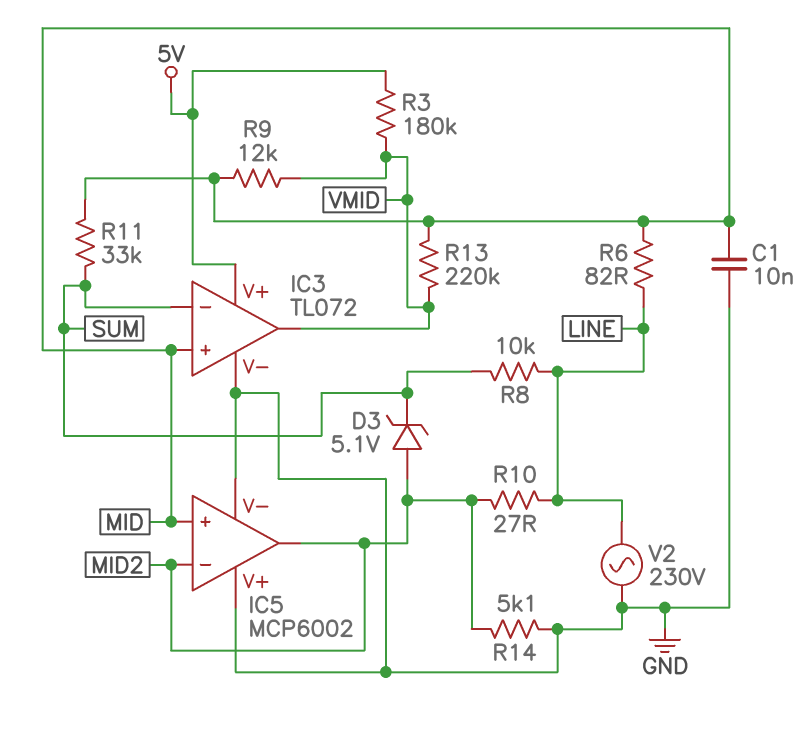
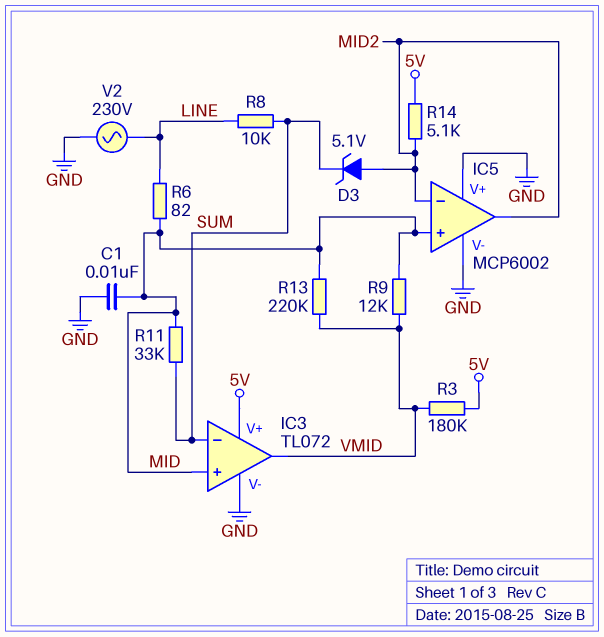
R10: 27 (LINE, MID2) -> none
R14: 5.1k (GND, MID2) -> 5.1k (5V, MID2)

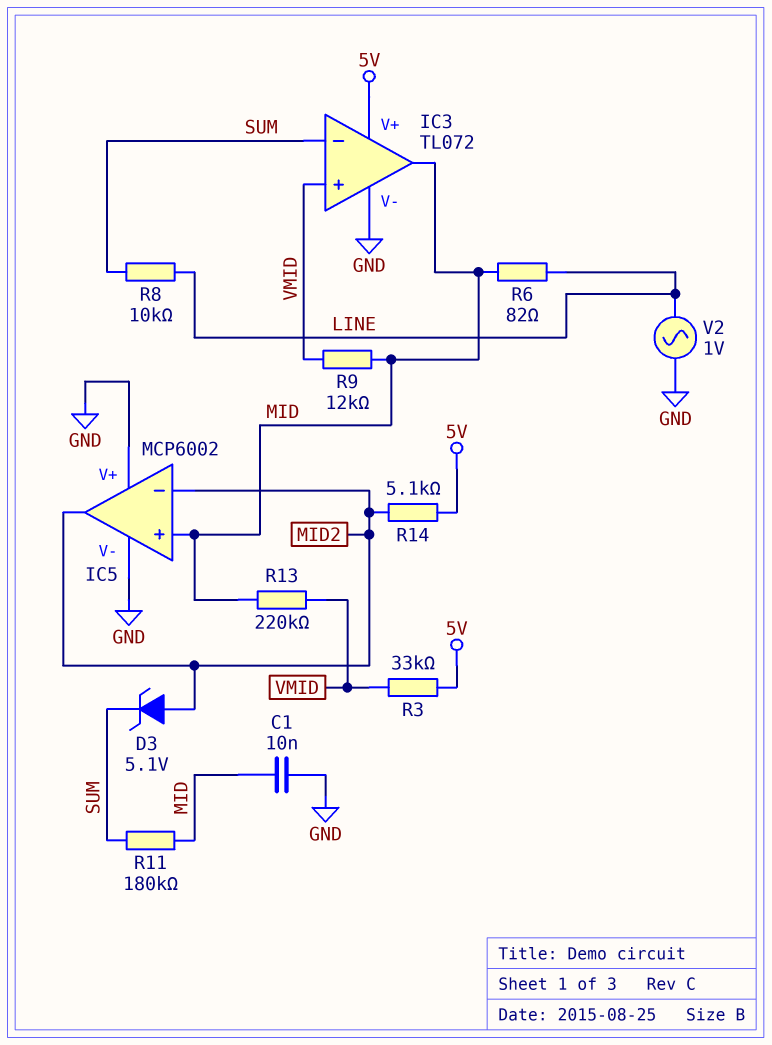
IC3 pin in+: MID -> VMID
IC3 pin out: VMID -> MID
R3: 180k (5V, VMID) -> 33k (5V, VMID)
R11: 33k (MID, SUM) -> 180k (MID, SUM)
V2: AC 230V (GND, LINE) -> AC 1V (GND, LINE)

